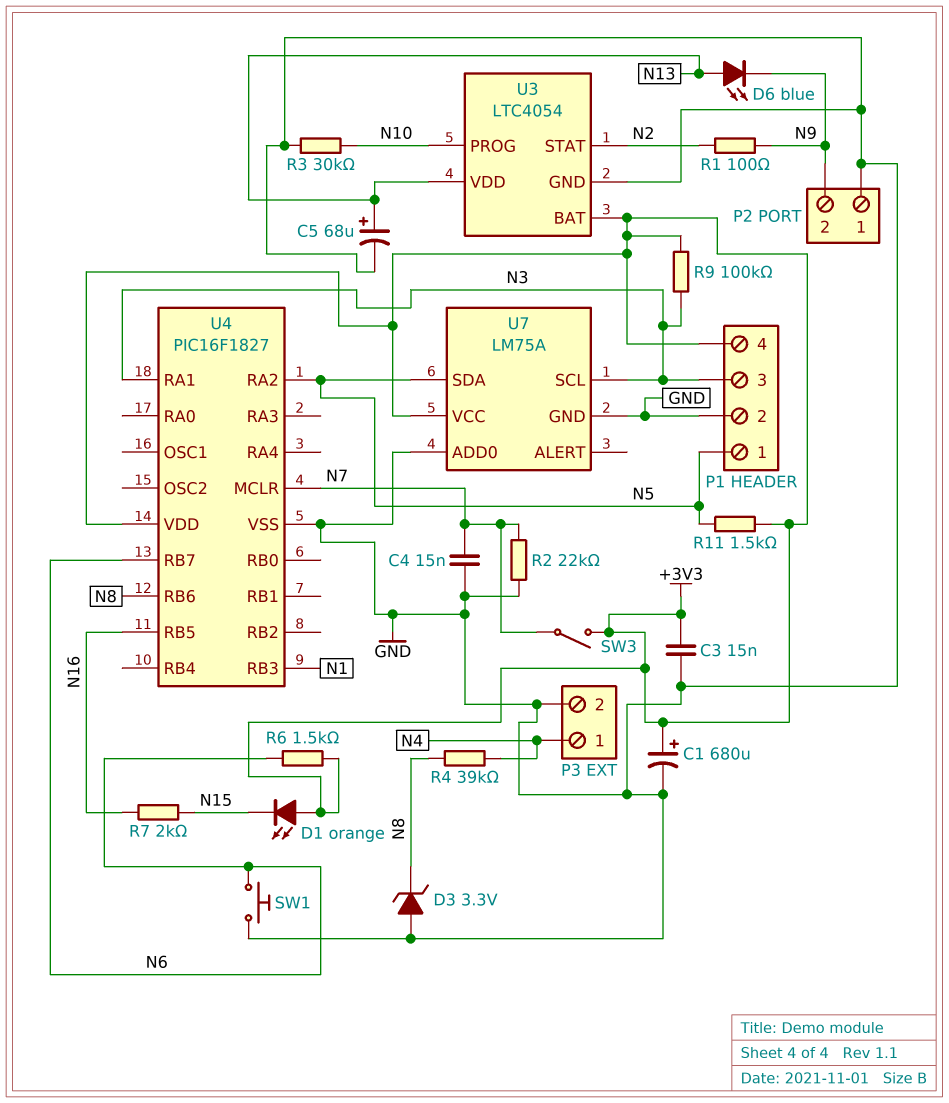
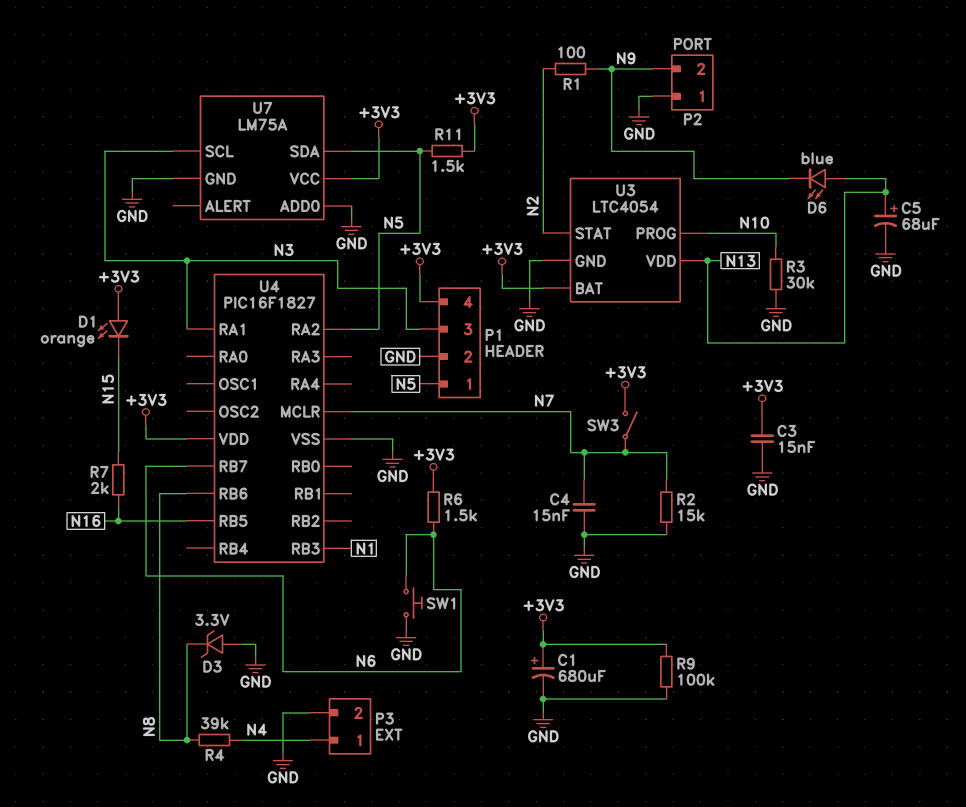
R2: 22k (GND, N7) -> 15k (GND, N7)
R9: 100k (+3V3, N3) -> 100k (+3V3, GND)

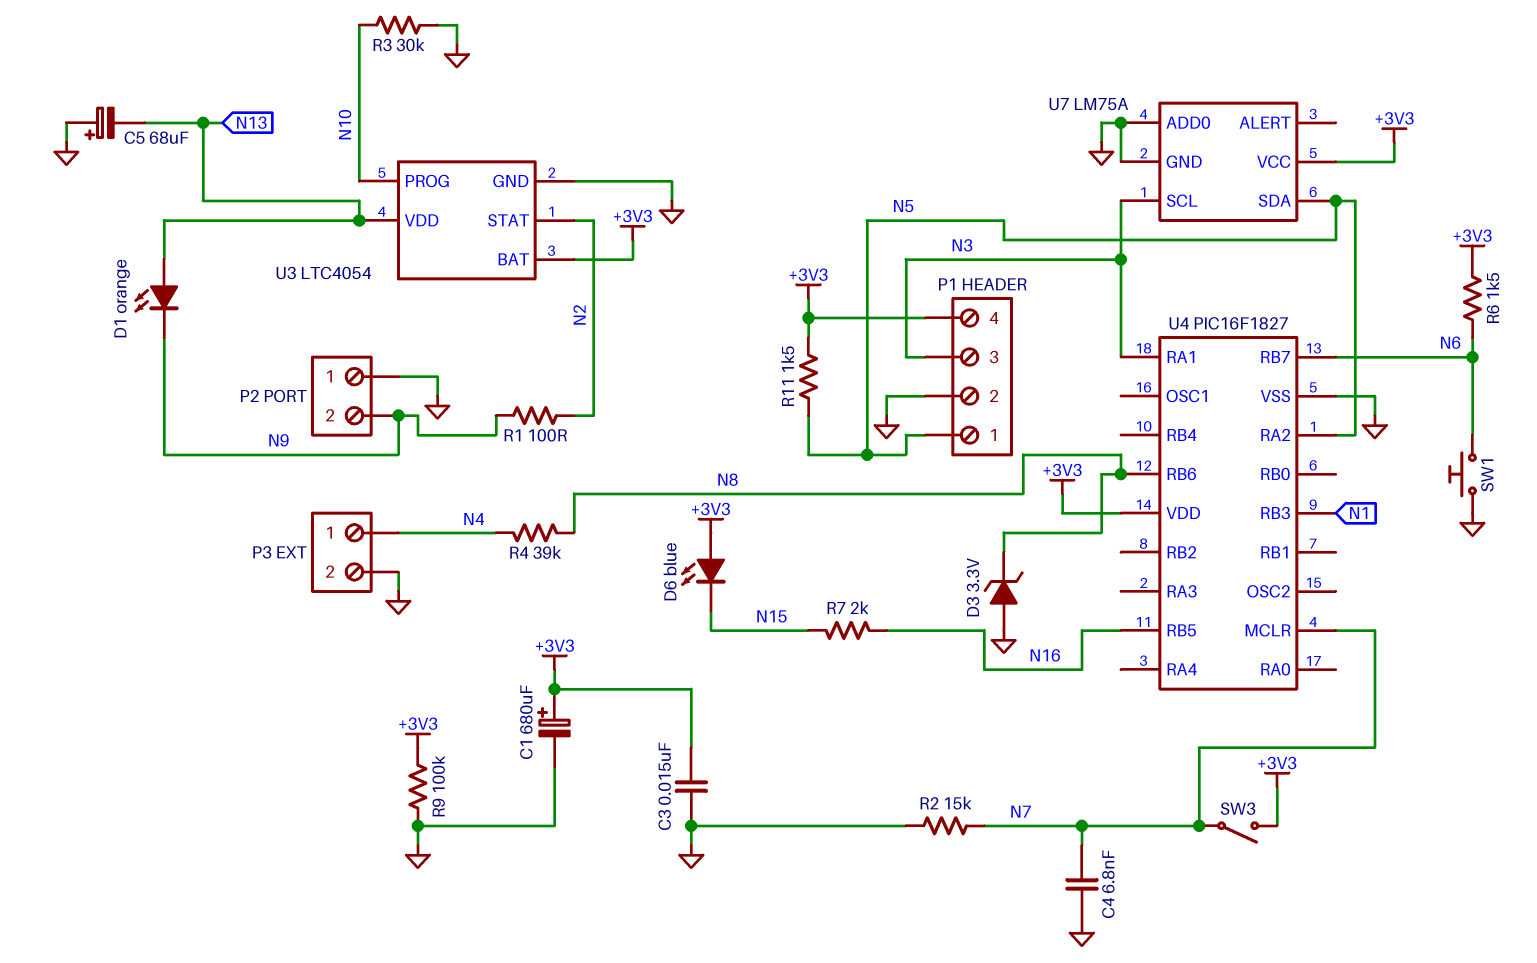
C4: 15nF (GND, N7) -> 6.8nF (GND, N7)
C5: 68uF (plus N13, minus GND) -> 68uF (plus GND, minus N13)
D1: LED orange (A +3V3, K N15) -> LED orange (A N13, K N9)
D6: LED blue (A N13, K N9) -> LED blue (A +3V3, K N15)

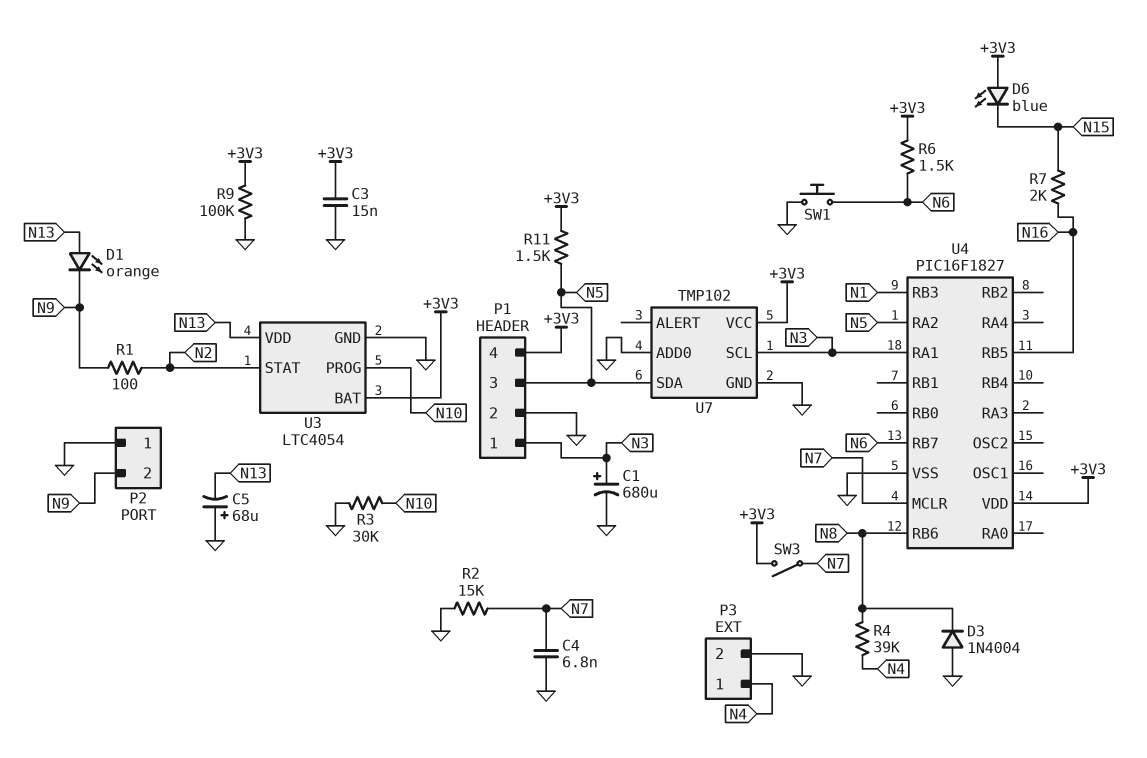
C1: 680uF (plus +3V3, minus GND) -> 680uF (plus N3, minus GND)
D3: zener 3.3V (A GND, K N8) -> diode 1N4004 (A GND, K N8)
P1 pin 1: N5 -> N3
P1 pin 3: N3 -> N5
U7: LM75A -> TMP102

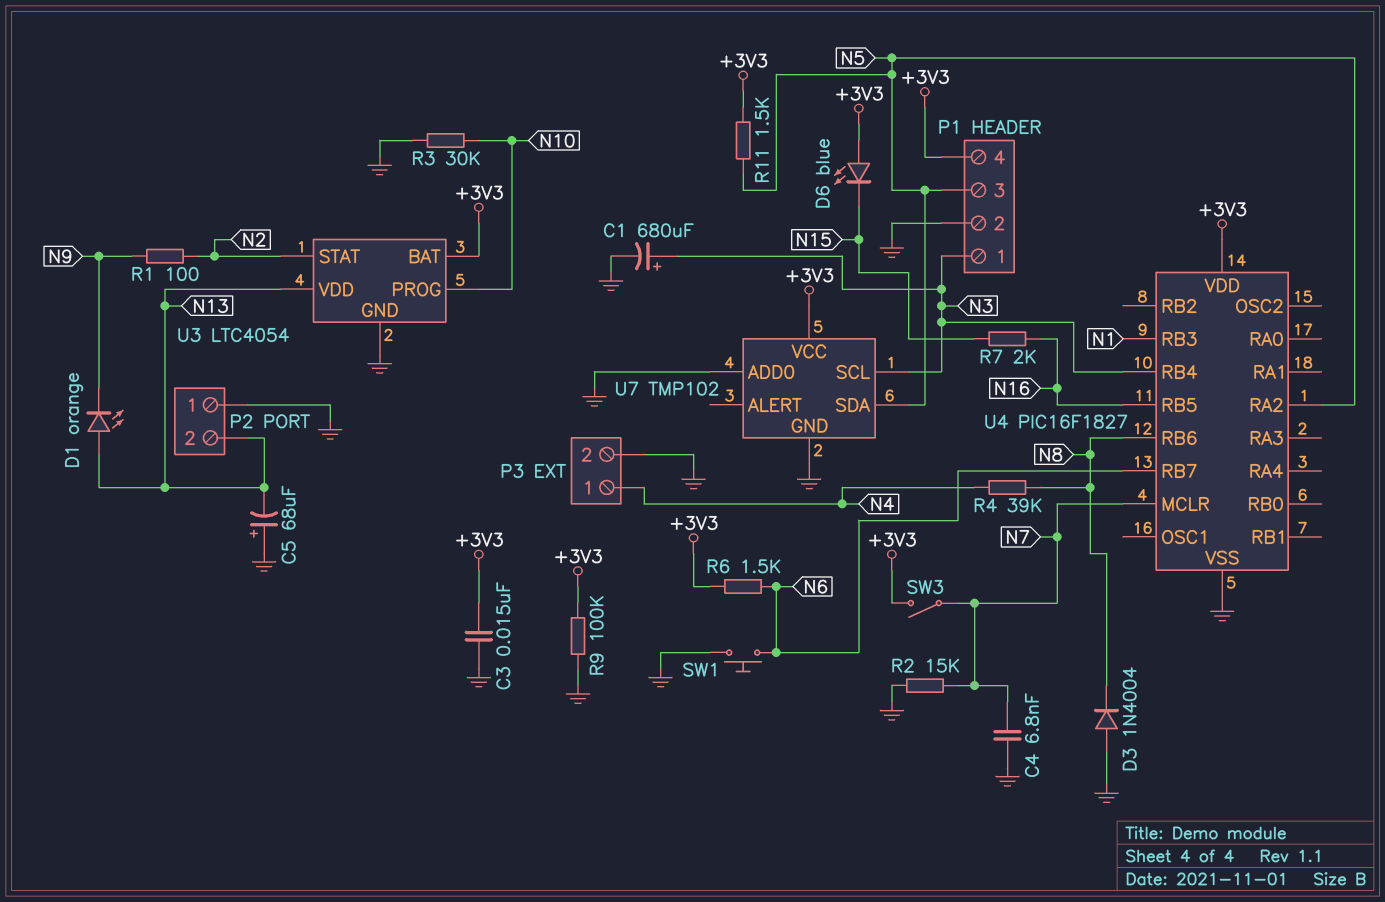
P2 pin 2: N9 -> N13
U4 pin RA1: N3 -> none
U4 pin RB4: none -> N3

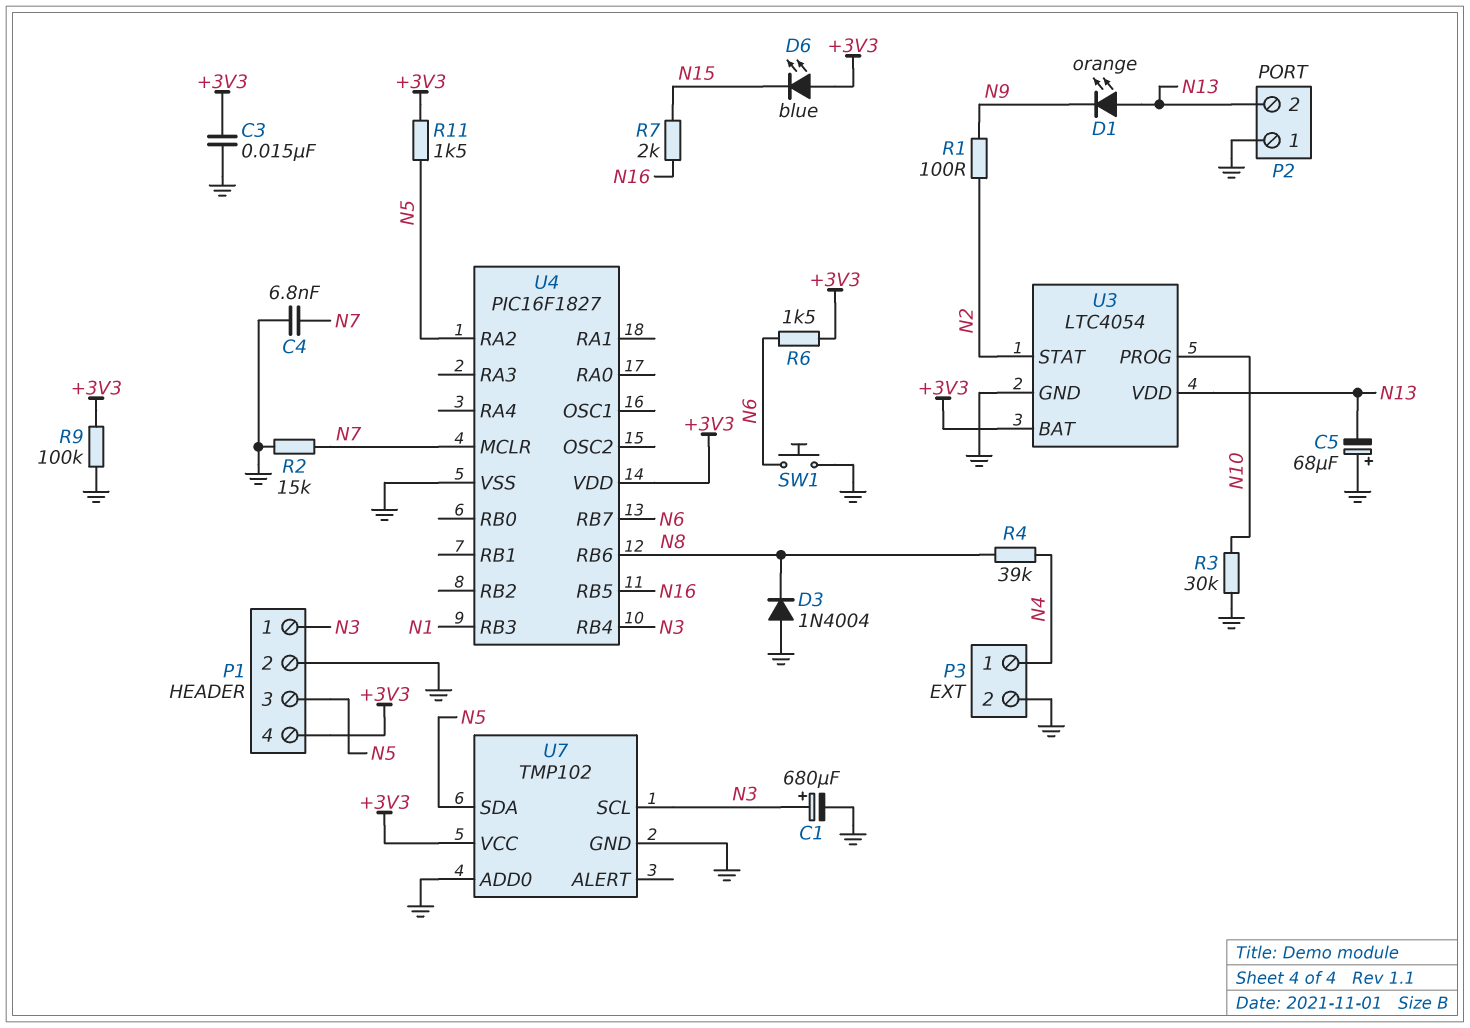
SW3: switch (+3V3, N7) -> none

